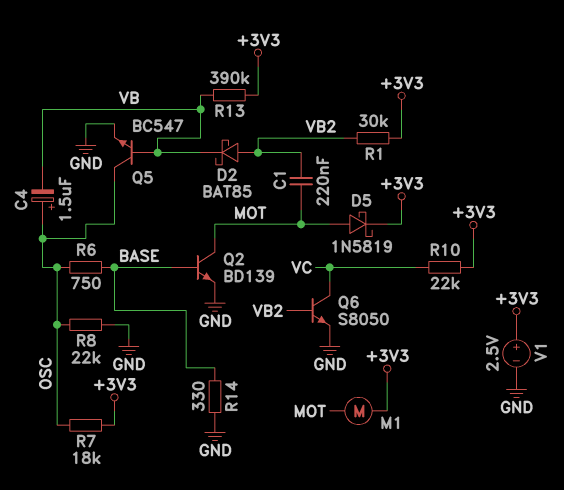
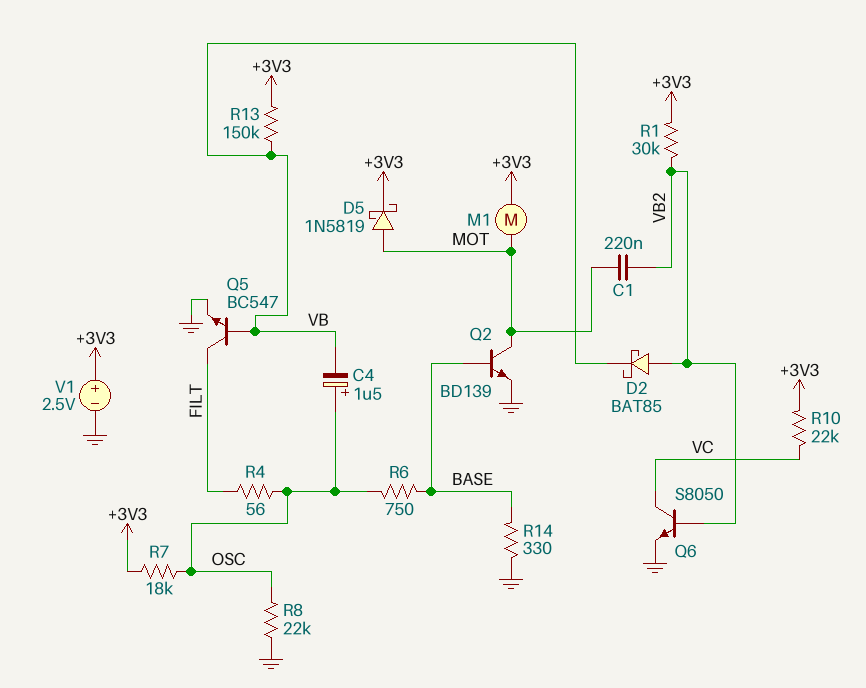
Q5: NPN BC547 (B VB, C OSC, E GND) -> NPN BC547 (B VB, C FILT, E GND)
R4: none -> 56 (FILT, OSC)
R13: 390k (+3V3, VB) -> 150k (+3V3, VB)

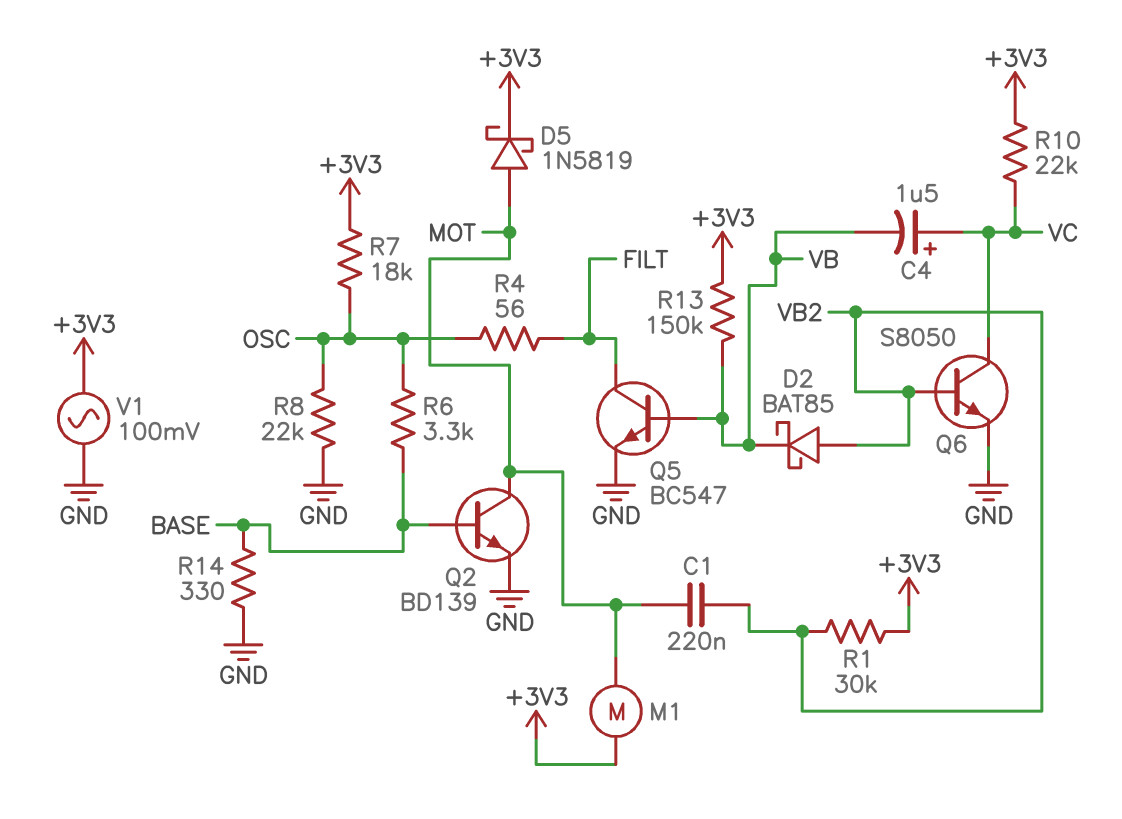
C4: 1.5uF (plus OSC, minus VB) -> 1.5uF (plus VC, minus VB)
R6: 750 (BASE, OSC) -> 3.3k (BASE, OSC)
V1: 2.5V (plus +3V3, minus GND) -> AC 100mV (+3V3, GND)

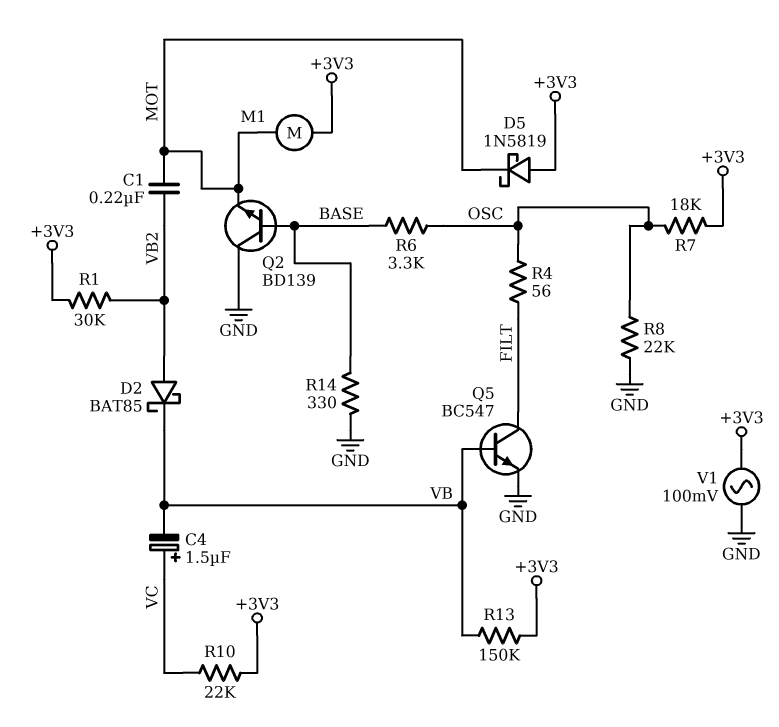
D5: schottky 1N5819 (A MOT, K +3V3) -> schottky 1N5819 (A +3V3, K MOT)
Q2: NPN BD139 (B BASE, C MOT, E GND) -> NPN BD139 (B BASE, C GND, E MOT)
Q6: NPN S8050 (B VB2, C VC, E GND) -> none

